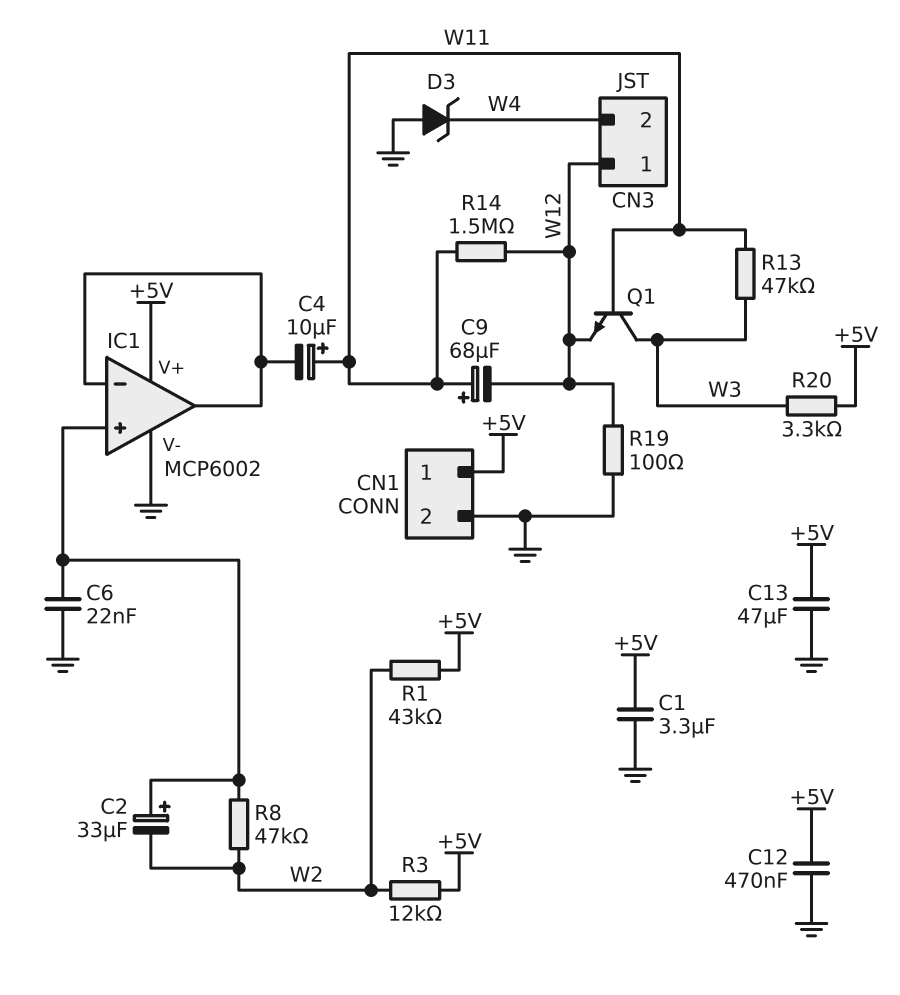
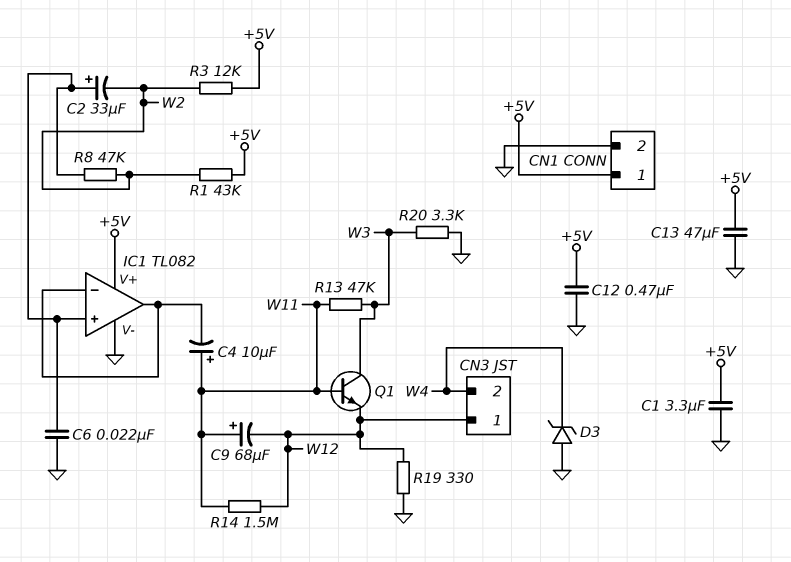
IC1: MCP6002 -> TL082
R19: 100 (GND, W12) -> 330 (GND, W12)
R20: 3.3k (+5V, W3) -> 3.3k (GND, W3)

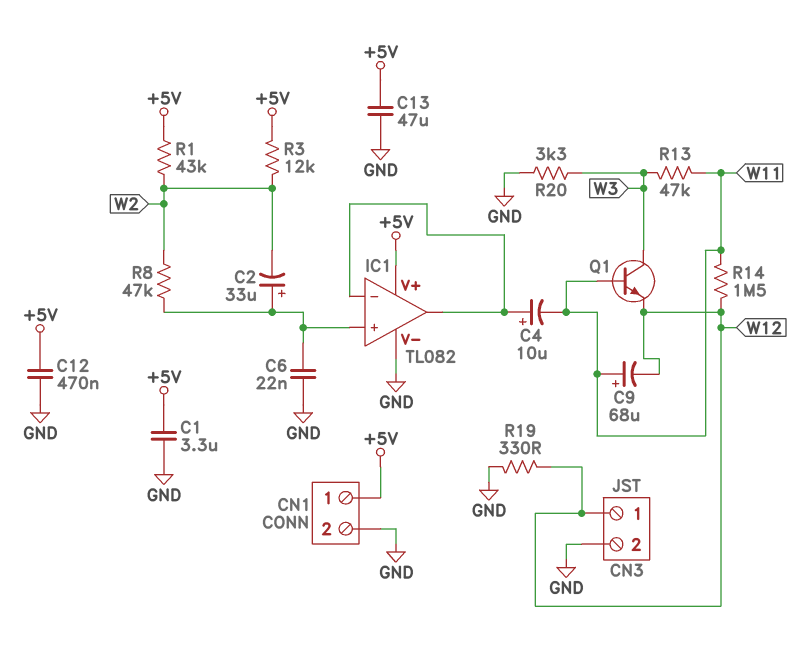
C4: 10uF (plus W11, minus IC1/in-) -> 10uF (plus IC1/in-, minus W11)
CN3 pin 2: W4 -> GND
D3: zener (A GND, K W4) -> none

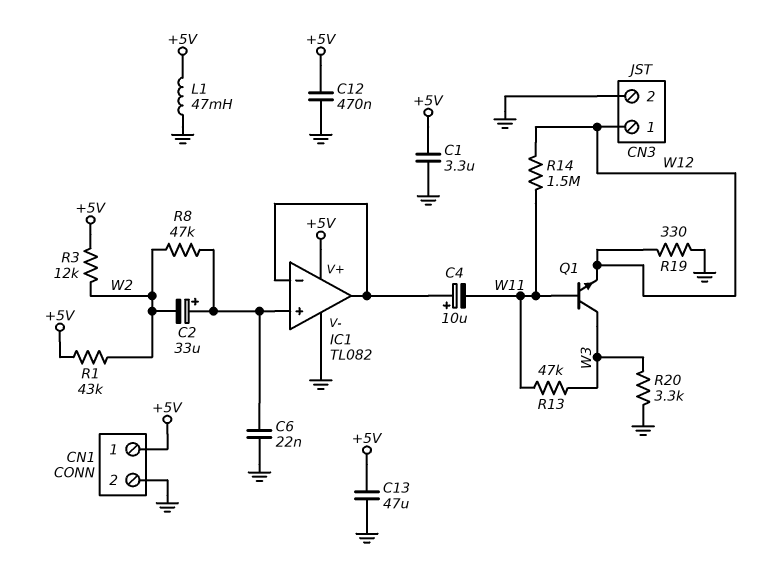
C9: 68uF (plus W11, minus W12) -> none
L1: none -> 47mH (+5V, GND)

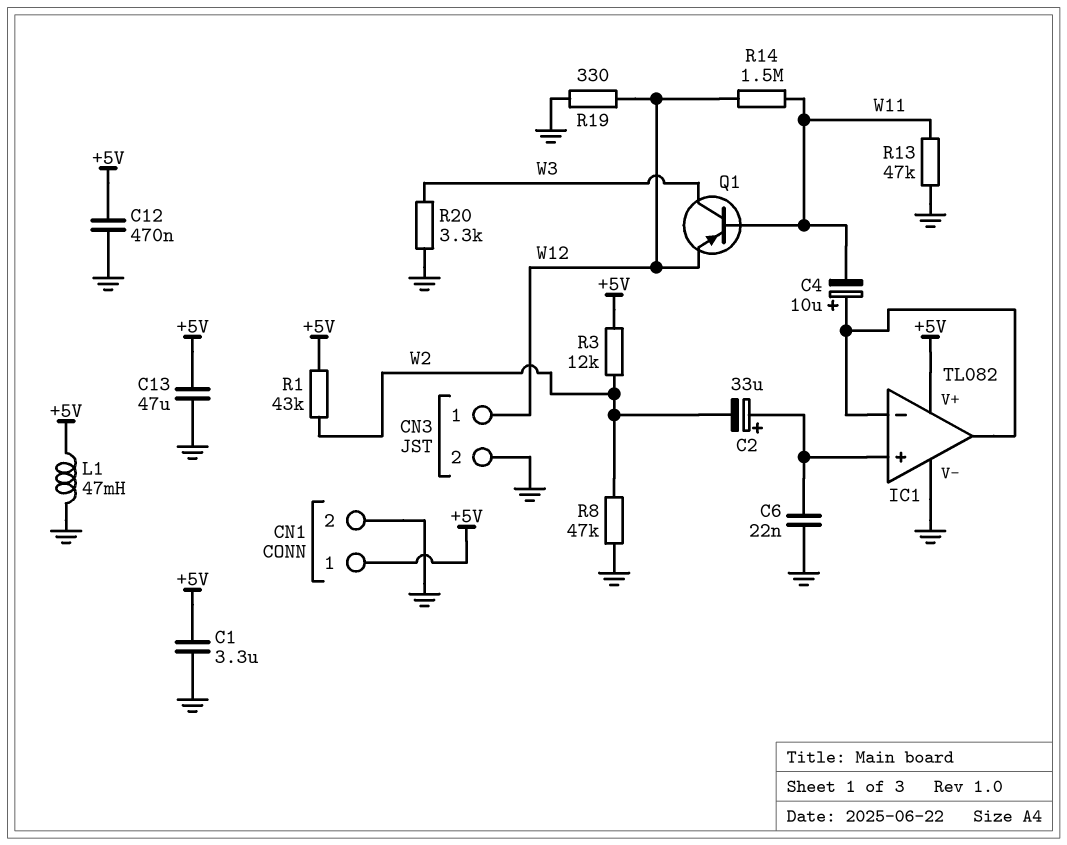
Q1: NPN (B W11, C W3, E W12) -> PNP (B W11, C W3, E W12)
R8: 47k (IC1/in+, W2) -> 47k (GND, W2)
R13: 47k (W3, W11) -> 47k (GND, W11)

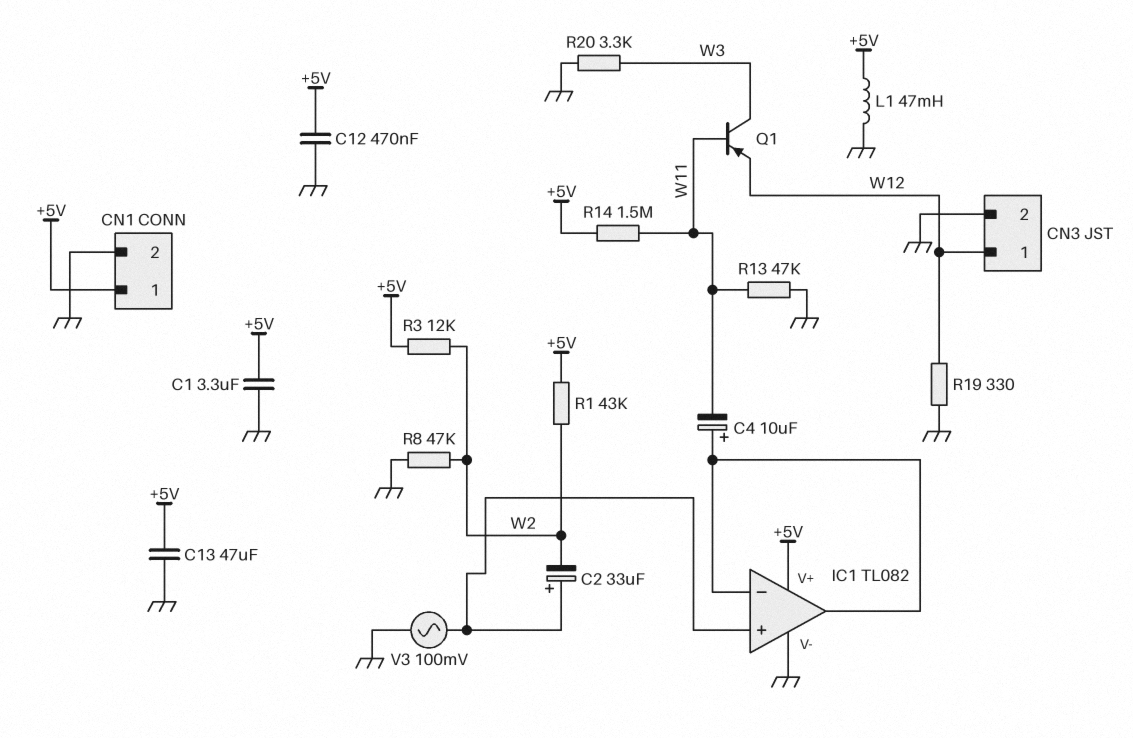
C6: 22nF (GND, IC1/in+) -> none
R14: 1.5M (W11, W12) -> 1.5M (+5V, W11)
V3: none -> AC 100mV (GND, IC1/in+)

